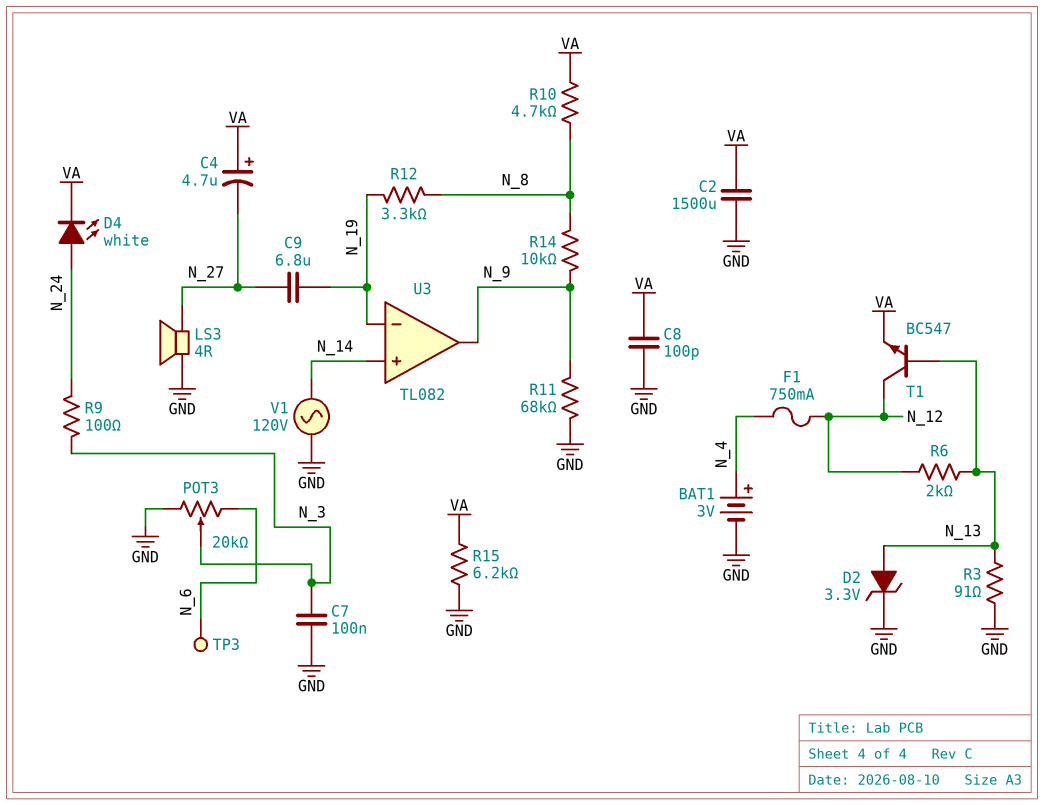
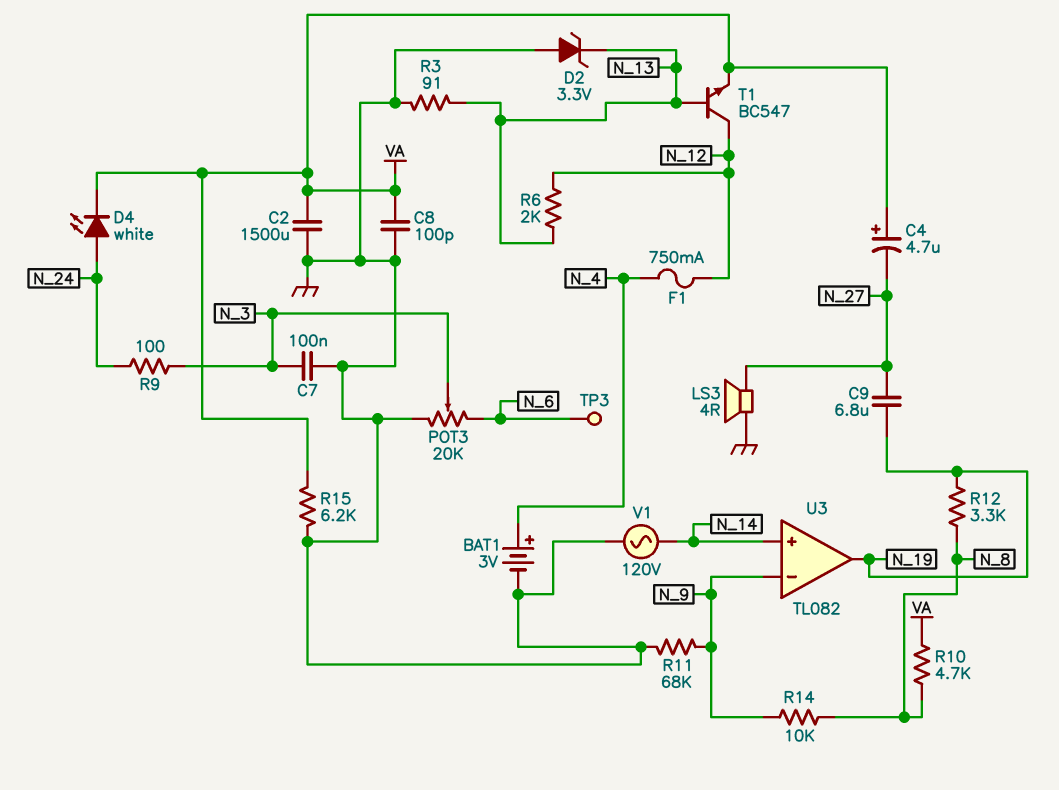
D2: zener 3.3V (A N_13, K GND) -> zener 3.3V (A GND, K N_13)
U3 pin in-: N_19 -> N_9
U3 pin out: N_9 -> N_19

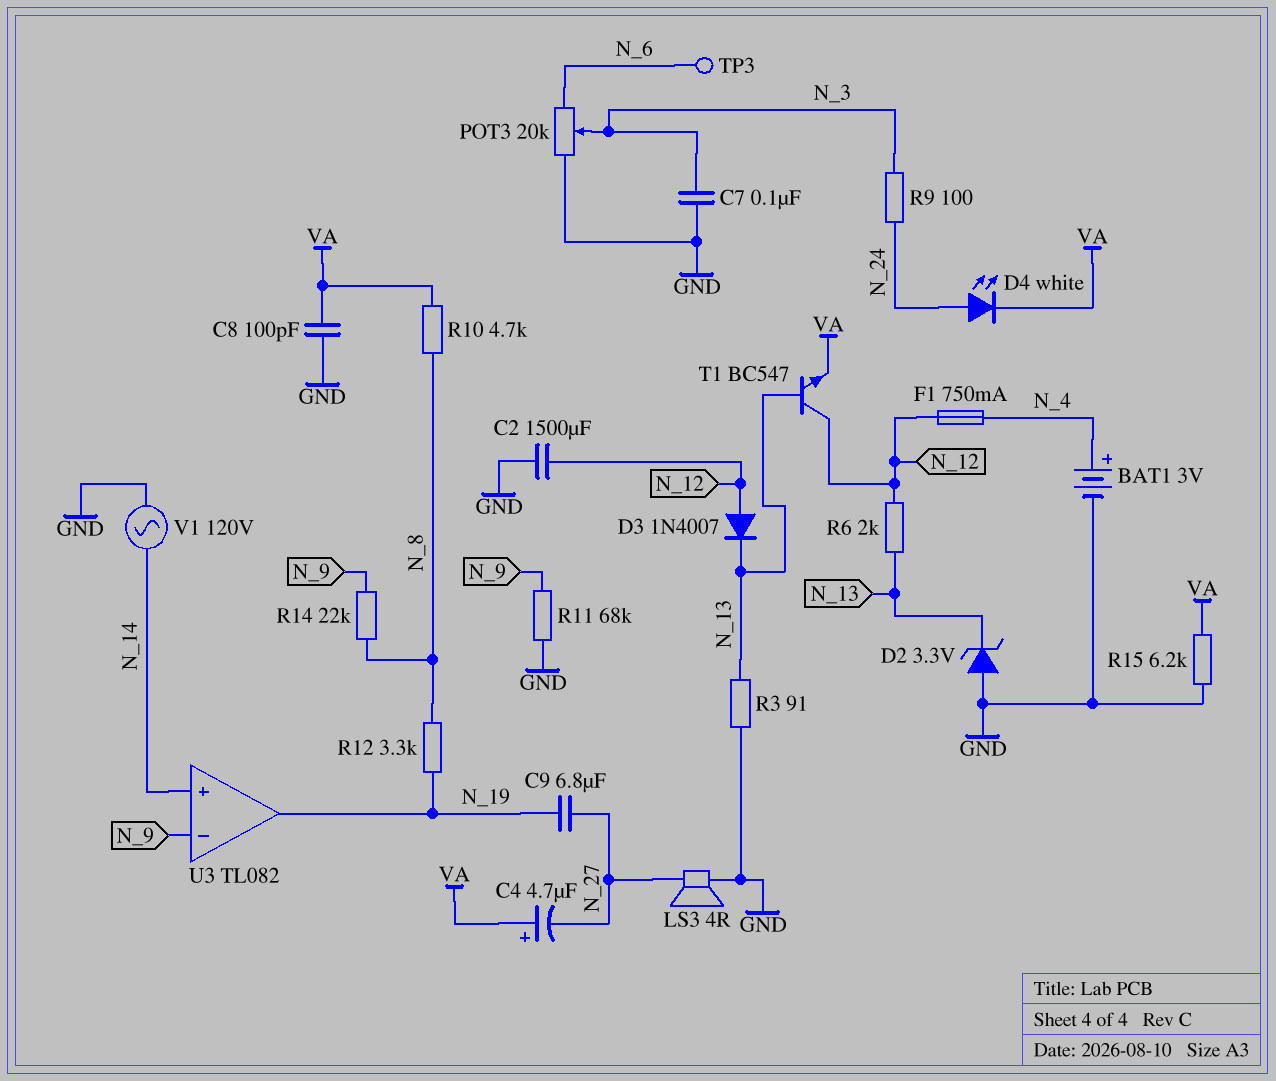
C2: 1500uF (GND, VA) -> 1500uF (GND, N_12)
D3: none -> diode 1N4007 (A N_12, K N_13)
R14: 10k (N_8, N_9) -> 22k (N_8, N_9)

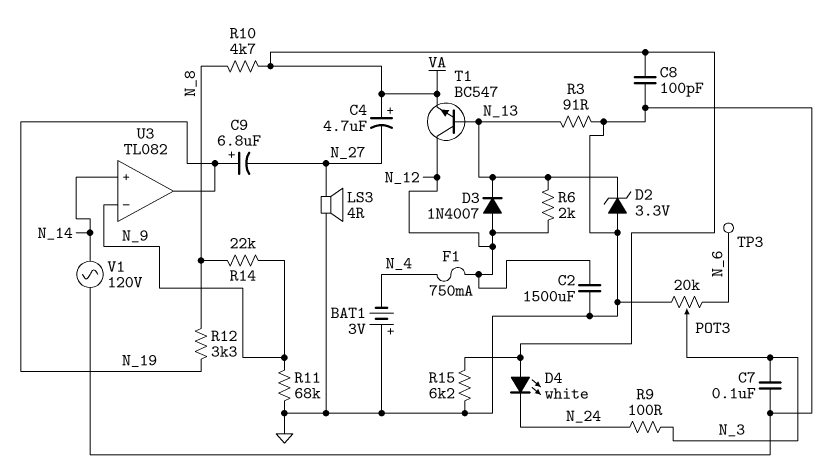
BAT1: 3V (plus N_4, minus GND) -> 3V (plus GND, minus N_4)
C9: 6.8uF (N_19, N_27) -> 6.8uF (plus N_19, minus N_27)
D4: LED white (A N_24, K VA) -> LED white (A VA, K N_24)

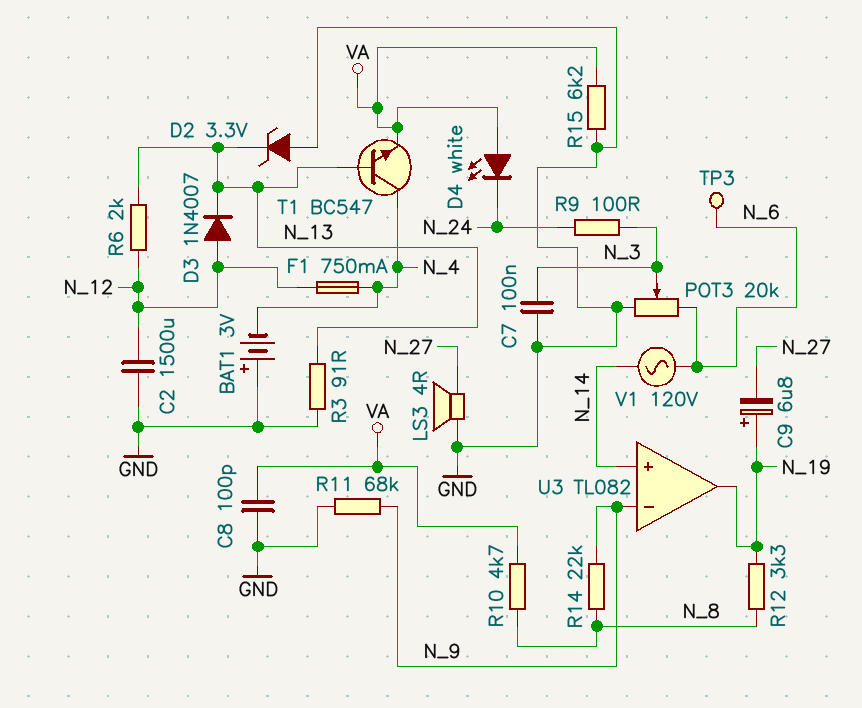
C4: 4.7uF (plus VA, minus N_27) -> none
T1: NPN BC547 (B N_13, C N_12, E VA) -> NPN BC547 (B N_13, C N_4, E VA)
V1: AC 120V (GND, N_14) -> AC 120V (N_6, N_14)

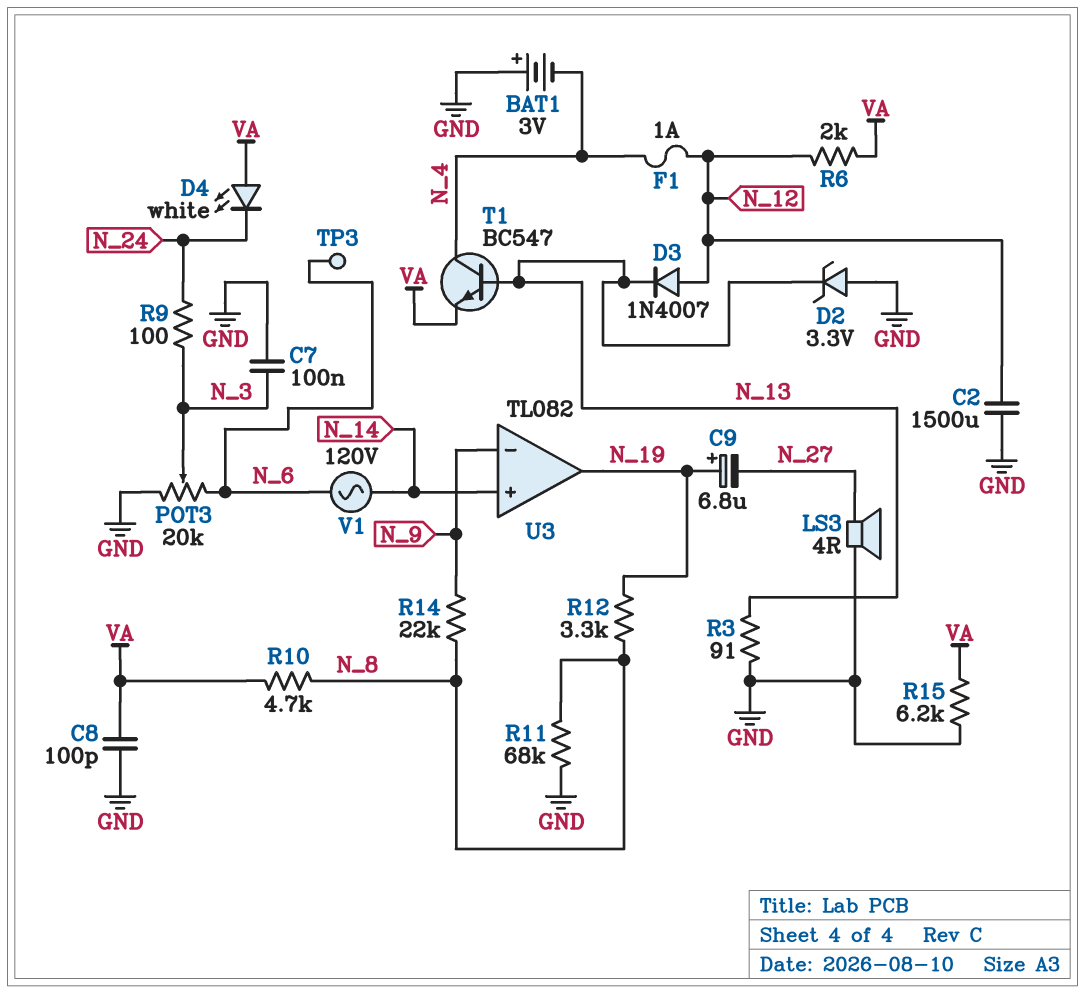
F1: 750mA (N_4, N_12) -> 1A (N_4, N_12)
R6: 2k (N_12, N_13) -> 2k (N_12, VA)
R11: 68k (GND, N_9) -> 68k (GND, N_8)

